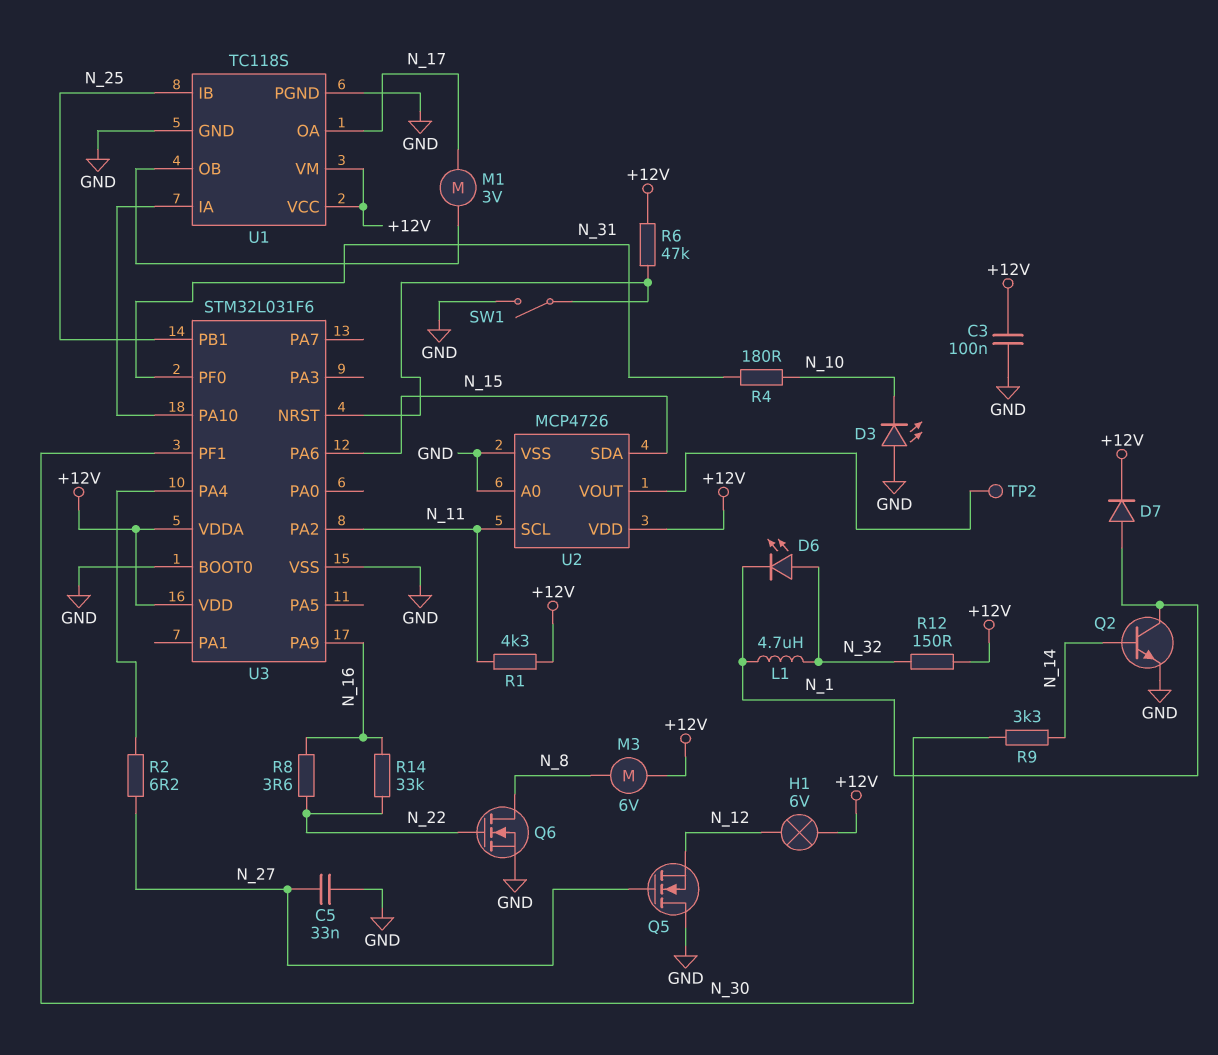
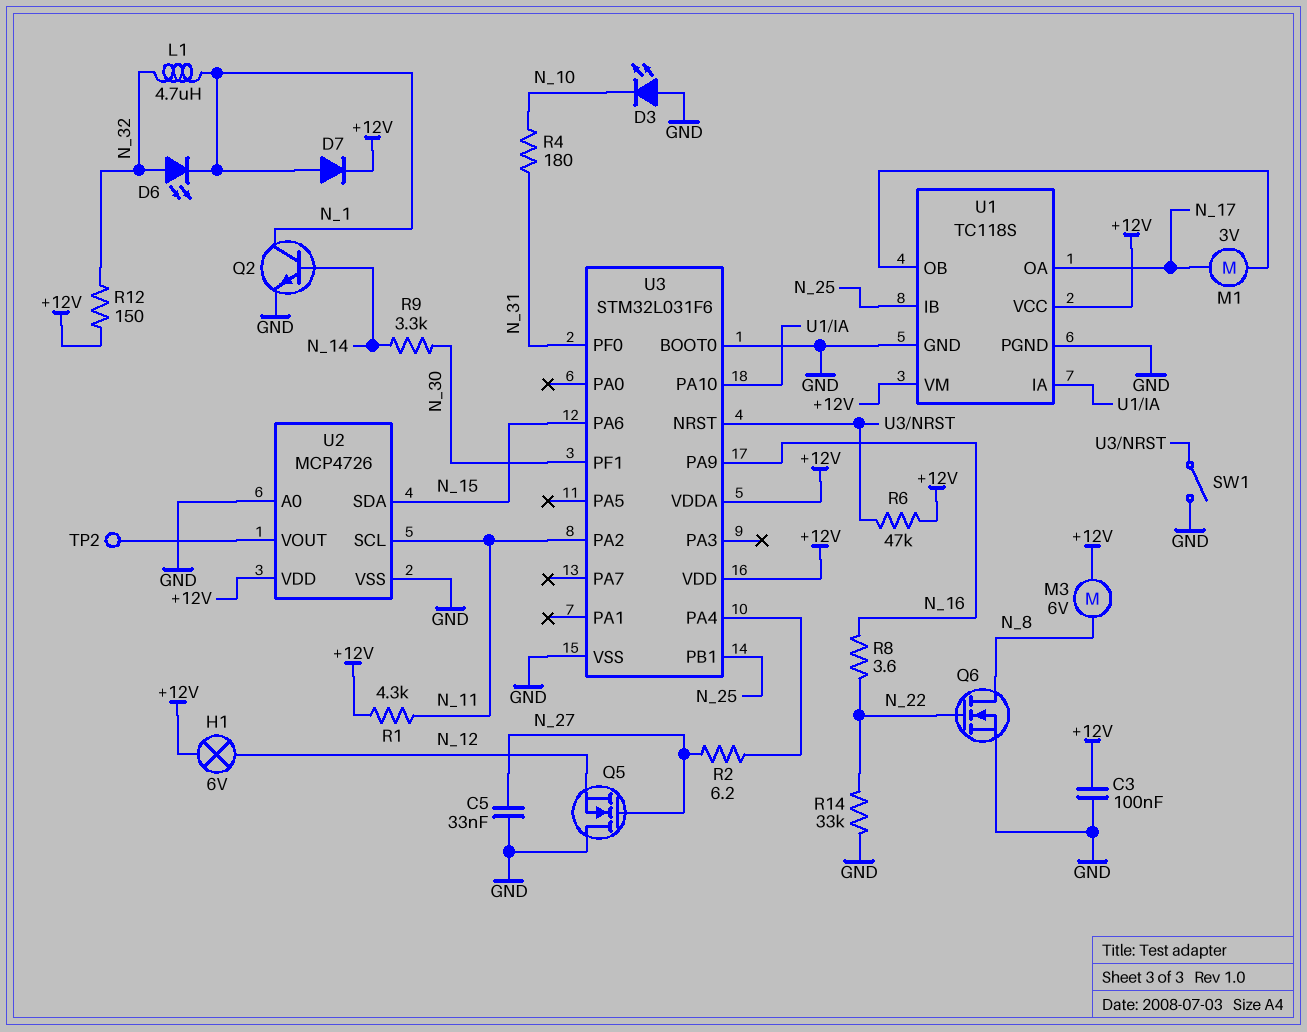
R14: 33k (N_16, N_22) -> 33k (GND, N_22)

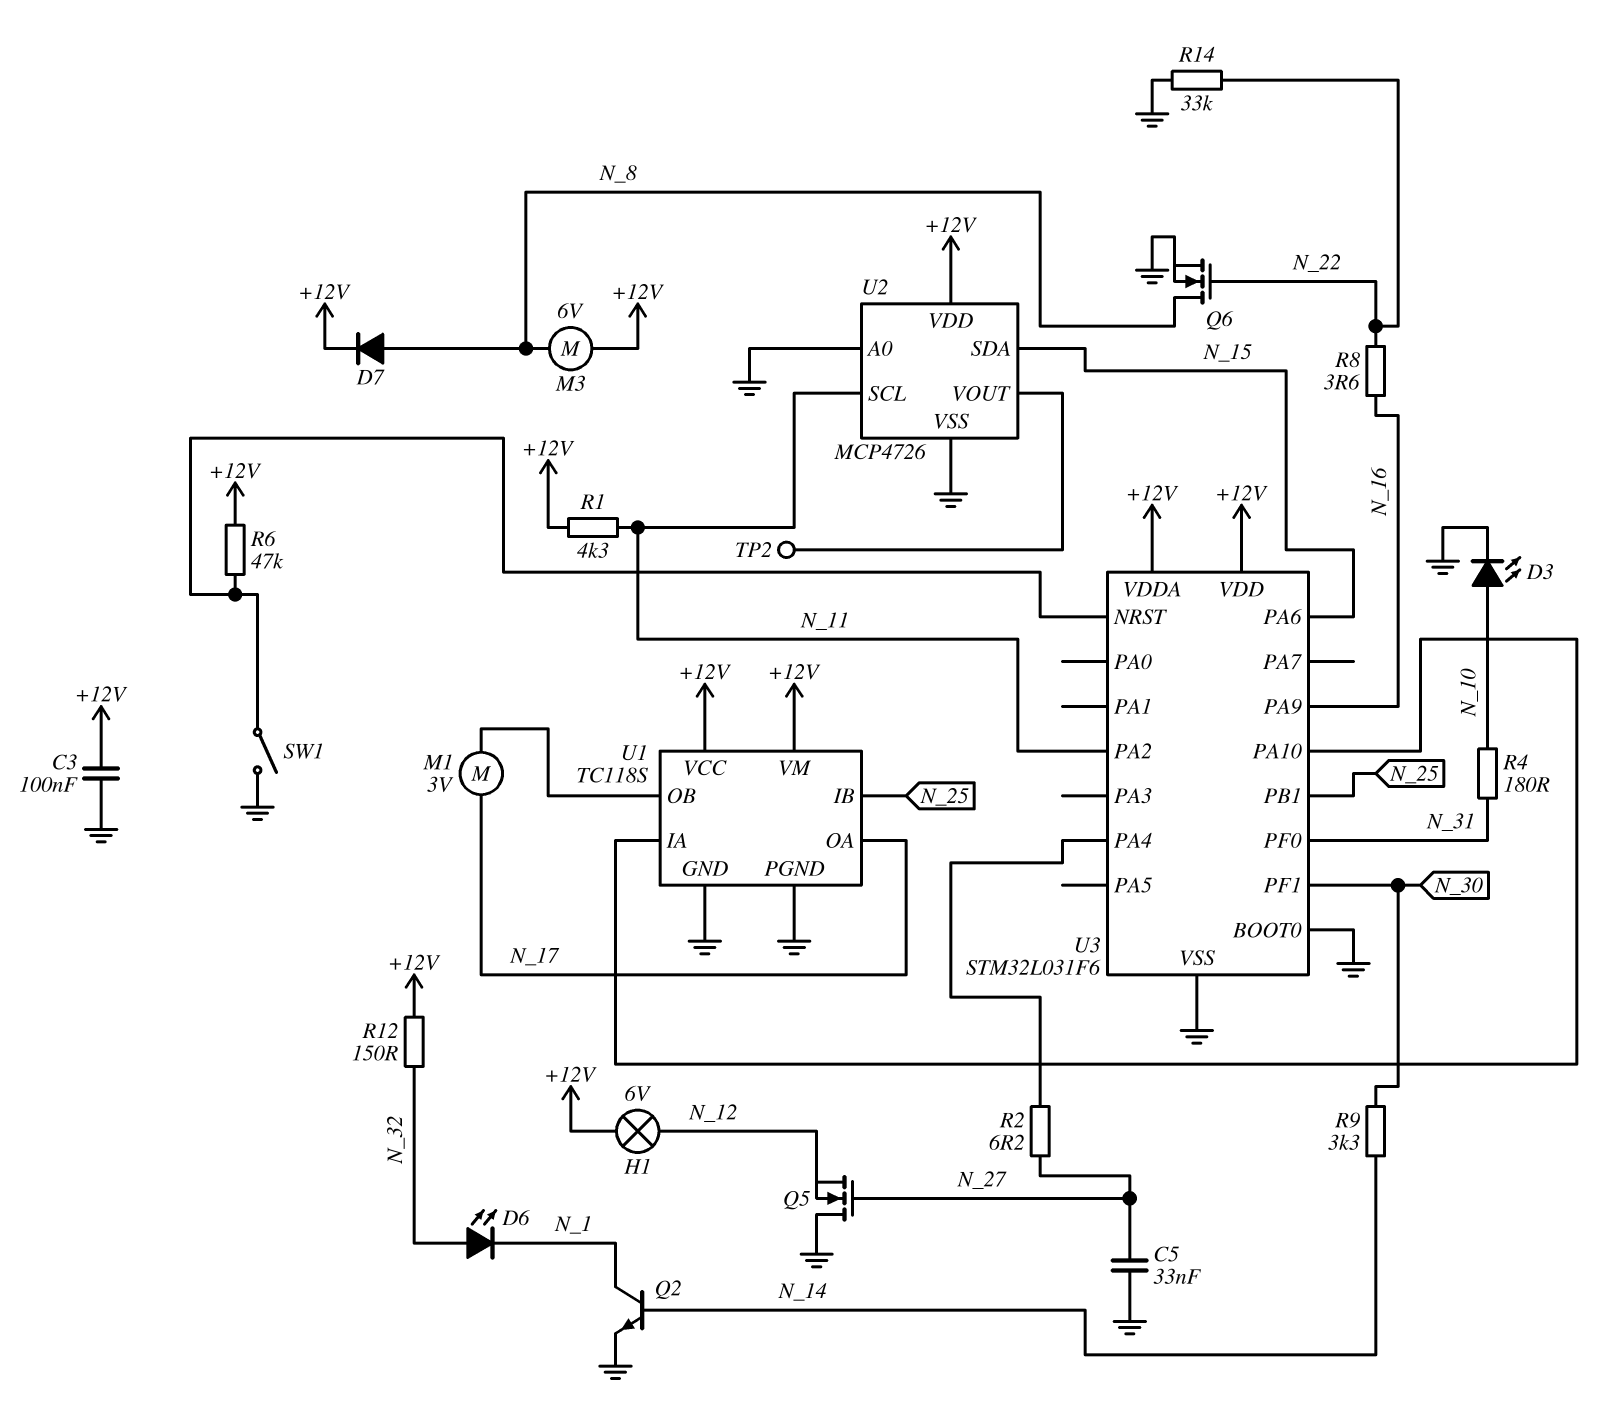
D3: LED (A GND, K N_10) -> LED (A N_10, K GND)
D7: diode (A N_1, K +12V) -> diode (A N_8, K +12V)
L1: 4.7uH (N_1, N_32) -> none

